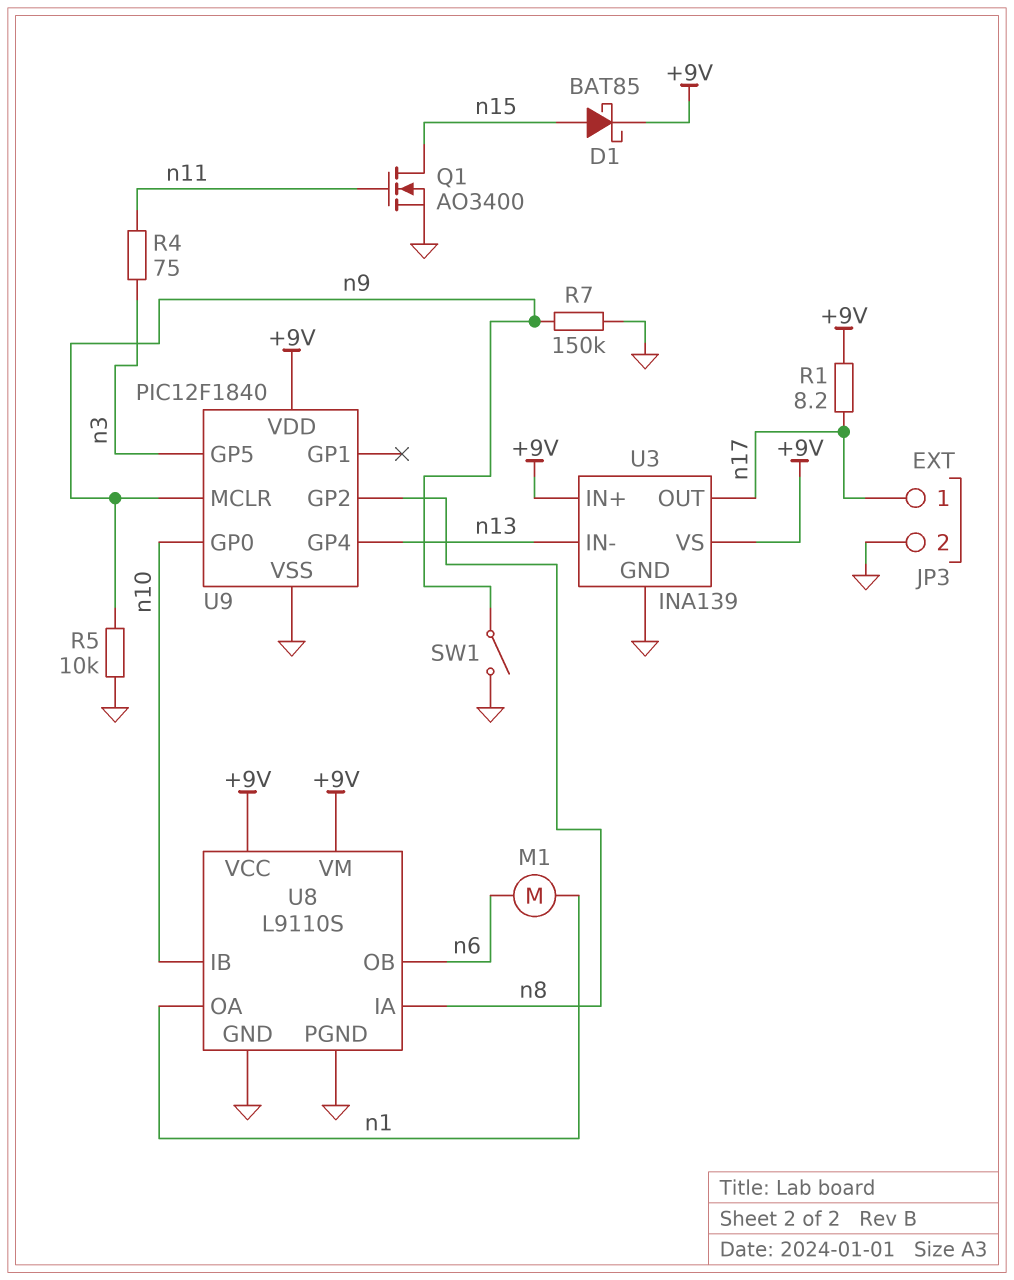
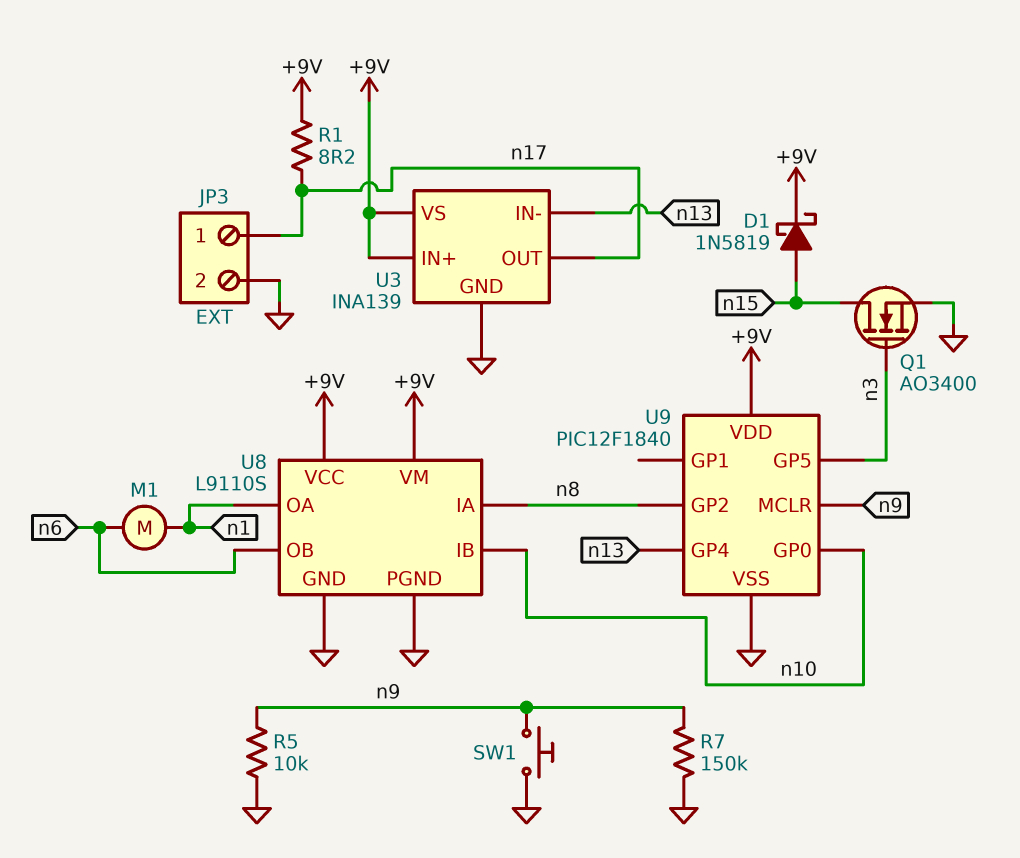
D1: schottky BAT85 (A n15, K +9V) -> schottky 1N5819 (A n15, K +9V)
Q1: NMOS AO3400 (G n11, D n15, S GND) -> NMOS AO3400 (G n3, D n15, S GND)
R4: 75 (n3, n11) -> none
SW1: switch (GND, n9) -> button (GND, n9)

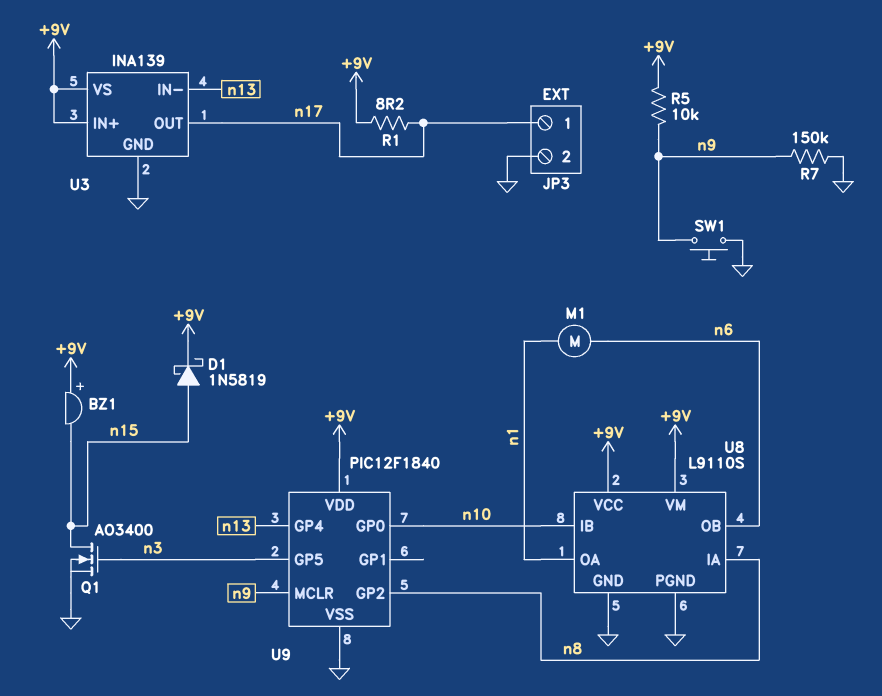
BZ1: none -> buzzer (plus +9V, minus n15)
R5: 10k (GND, n9) -> 10k (+9V, n9)

